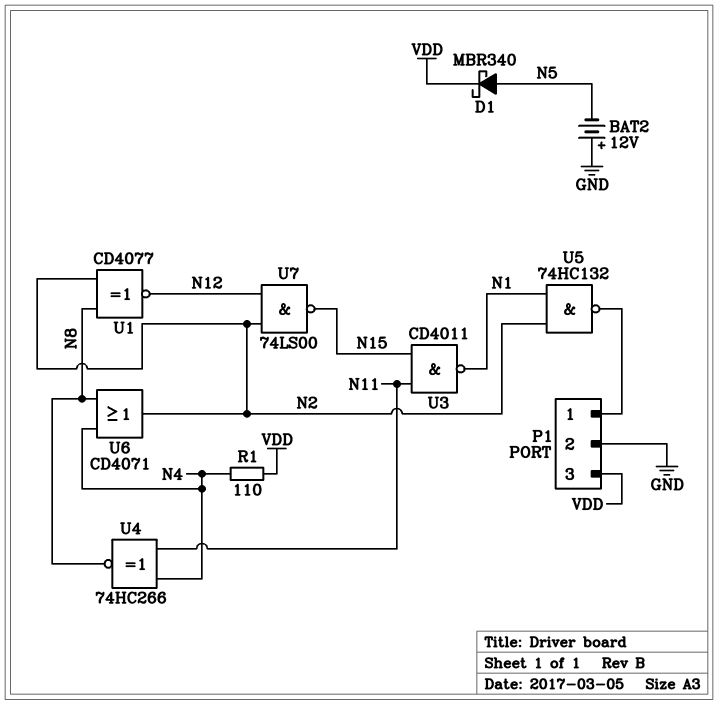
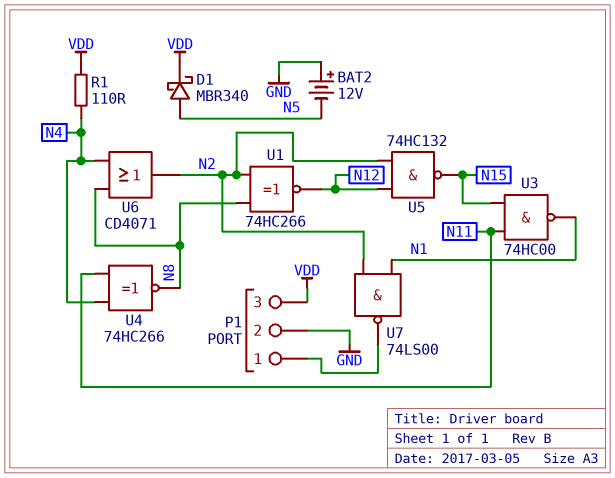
U1: XNOR CD4077 (in N2, in N8, out N12) -> XNOR 74HC266 (in N2, in N8, out N12)
U3: NAND CD4011 (in N11, in N15, out N1) -> NAND 74HC00 (in N11, in N15, out N1)
U5: NAND 74HC132 (in N1, in N2, out P1/1) -> NAND 74HC132 (in N2, in N12, out N15)
U7: NAND 74LS00 (in N2, in N12, out N15) -> NAND 74LS00 (in N1, in N2, out P1/1)

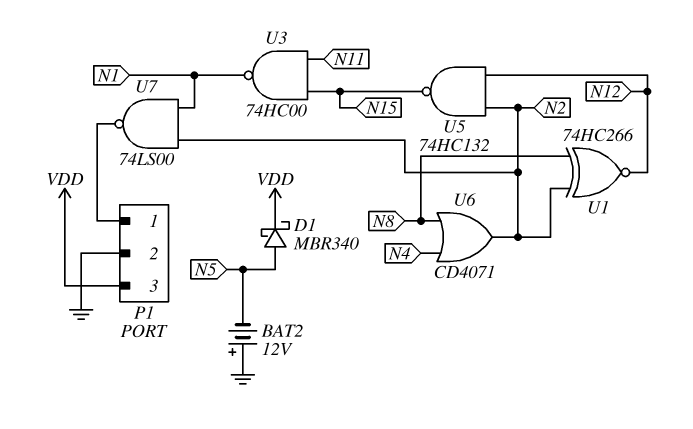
R1: 110 (N4, VDD) -> none
U4: XNOR 74HC266 (in N4, in N11, out N8) -> none

